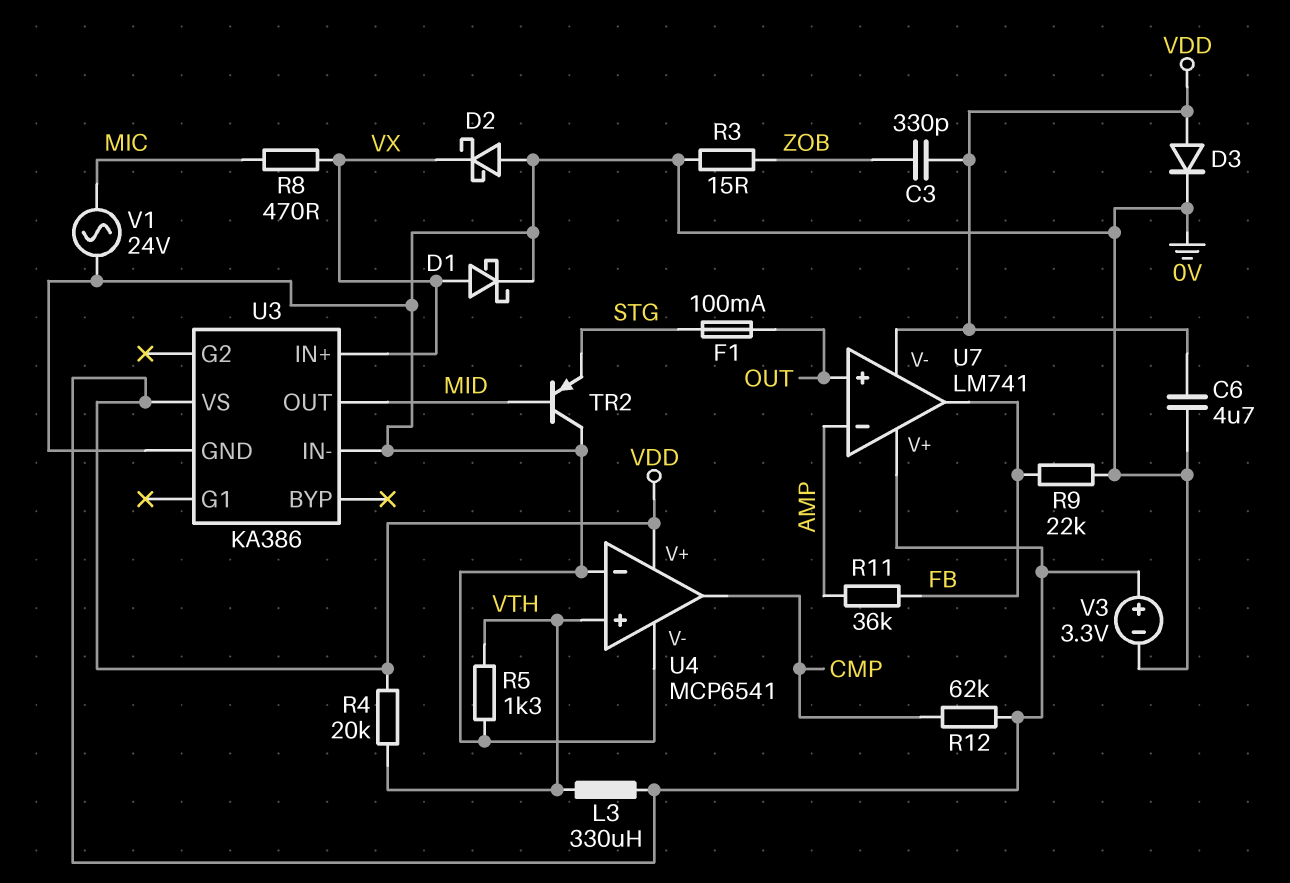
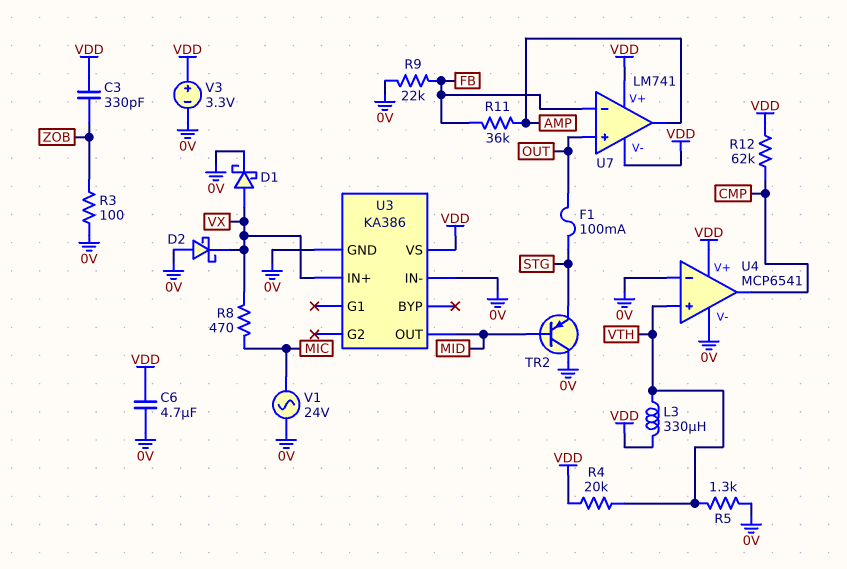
D3: diode (A VDD, K 0V) -> none
R3: 15 (0V, ZOB) -> 100 (0V, ZOB)
U7 pin in-: AMP -> FB
U7 pin out: FB -> AMP

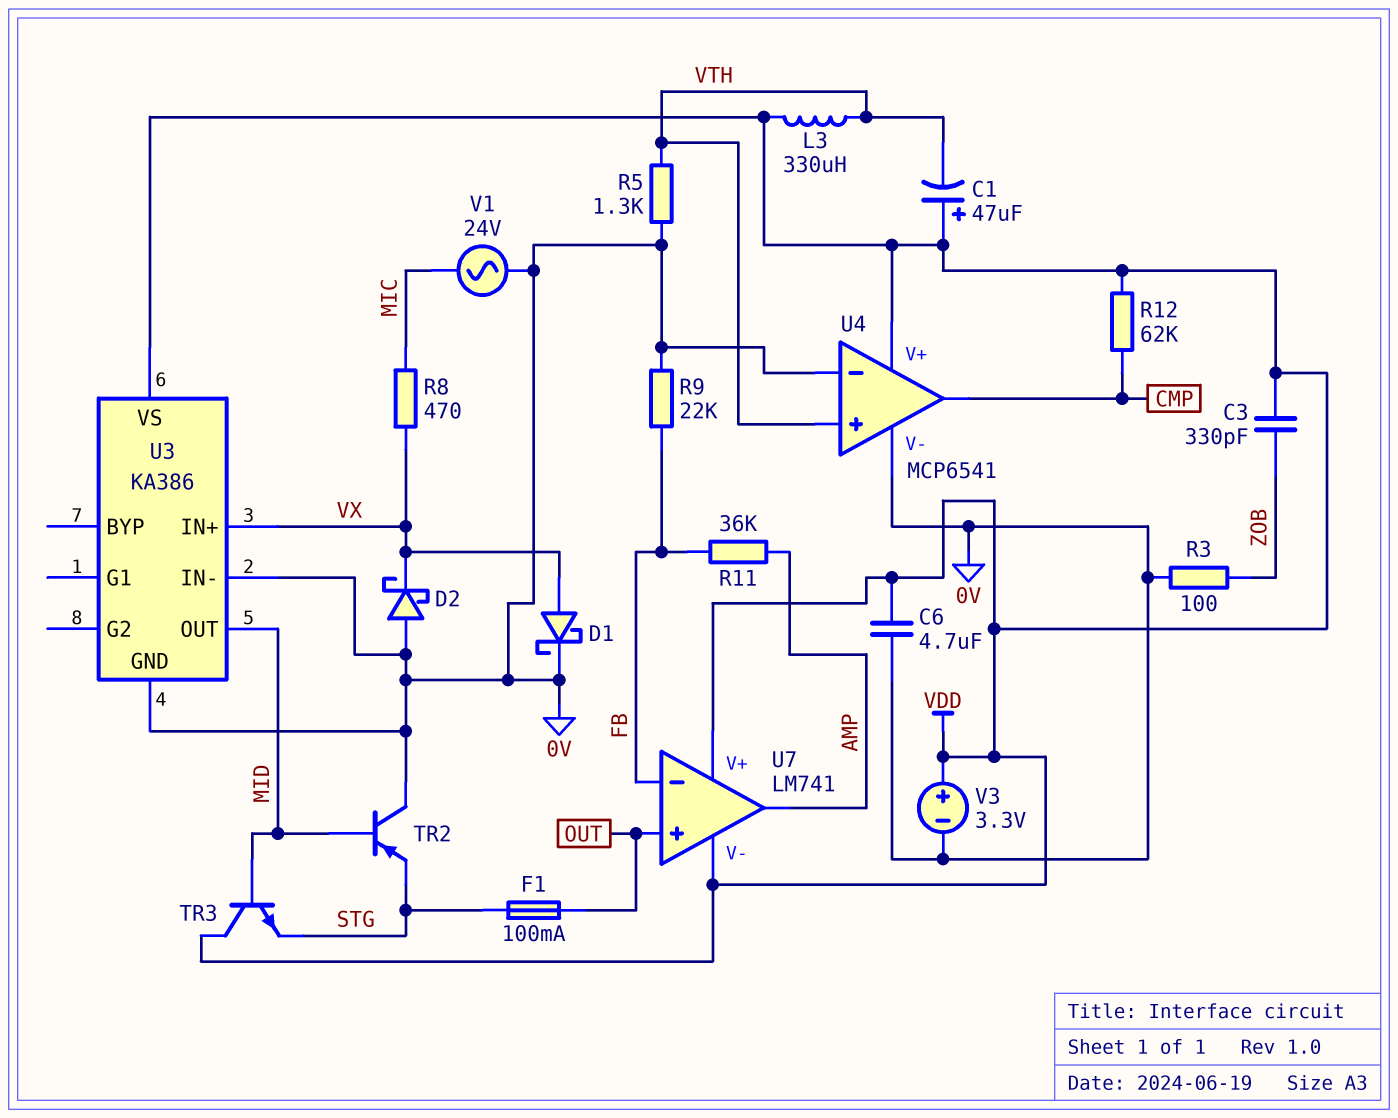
C1: none -> 47uF (plus VDD, minus VTH)
R4: 20k (VDD, VTH) -> none
TR3: none -> NPN (B MID, C VDD, E STG)

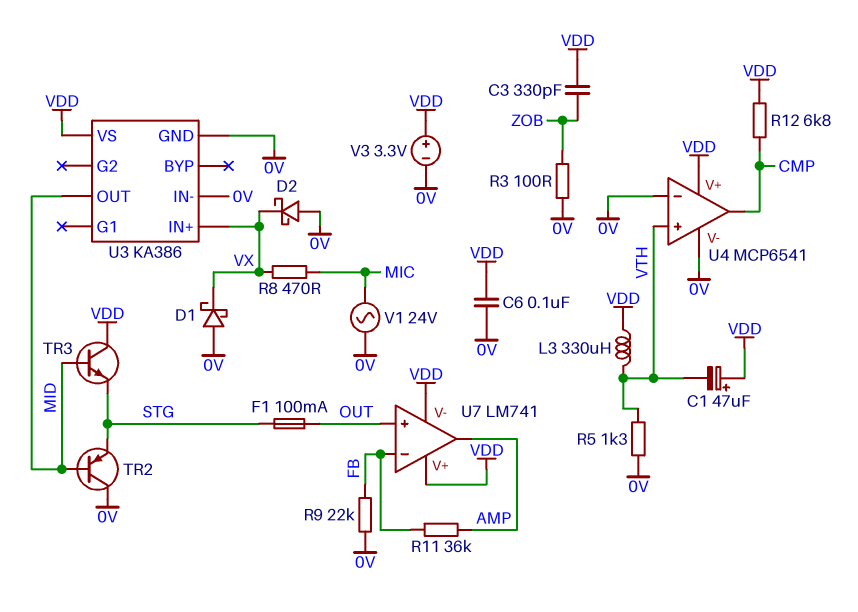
C6: 4.7uF (0V, VDD) -> 100nF (0V, VDD)
D1: schottky (A VX, K 0V) -> schottky (A 0V, K VX)
R12: 62k (CMP, VDD) -> 6.8k (CMP, VDD)

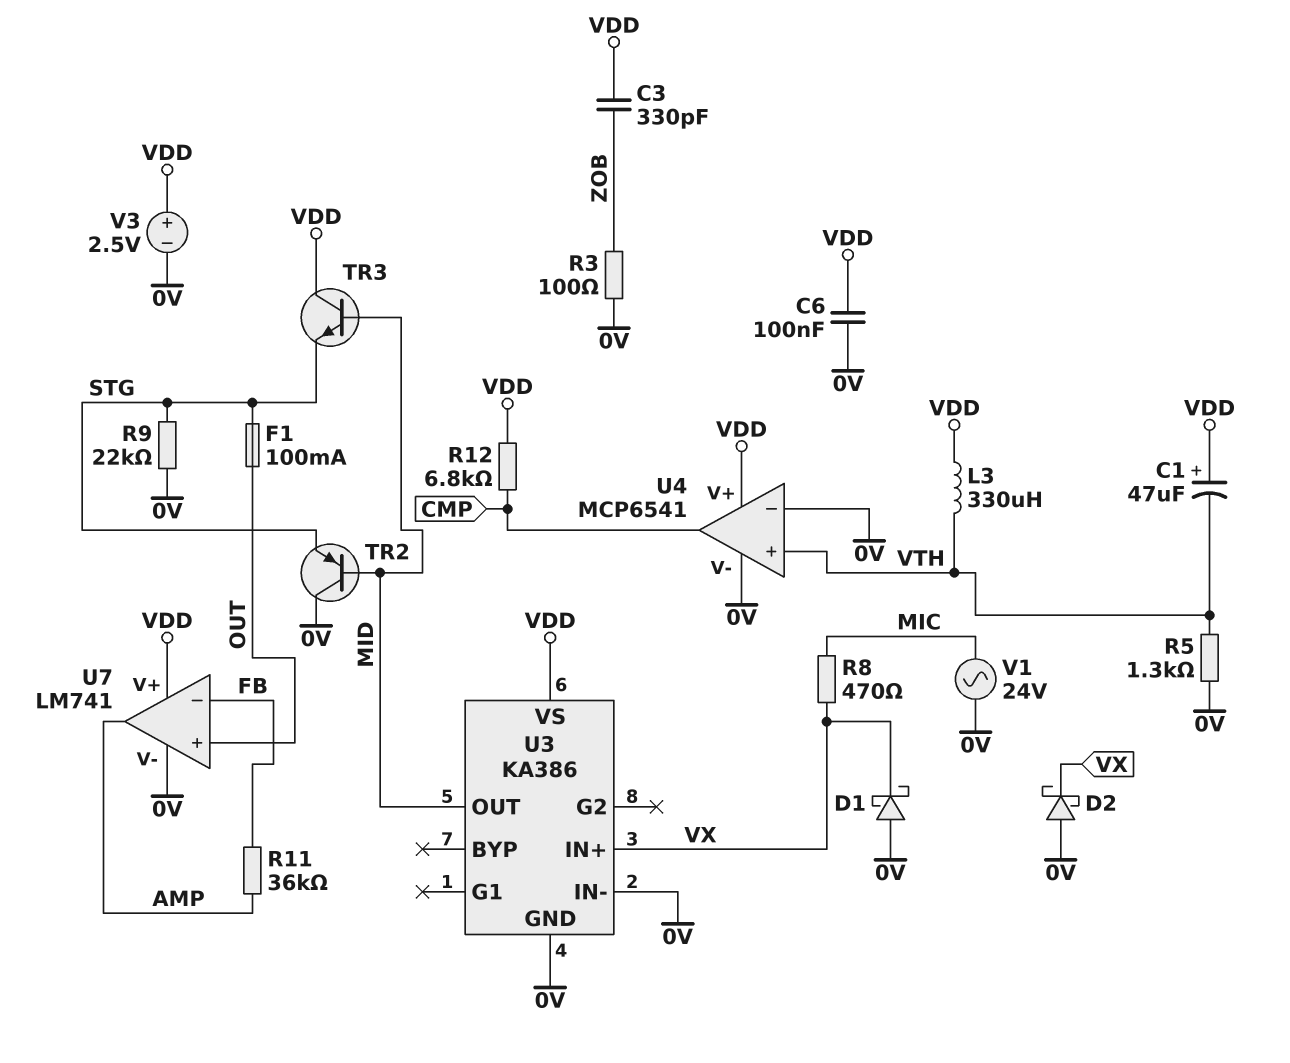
R9: 22k (0V, FB) -> 22k (0V, STG)
U7 pin V-: VDD -> 0V
V3: 3.3V (plus VDD, minus 0V) -> 2.5V (plus VDD, minus 0V)

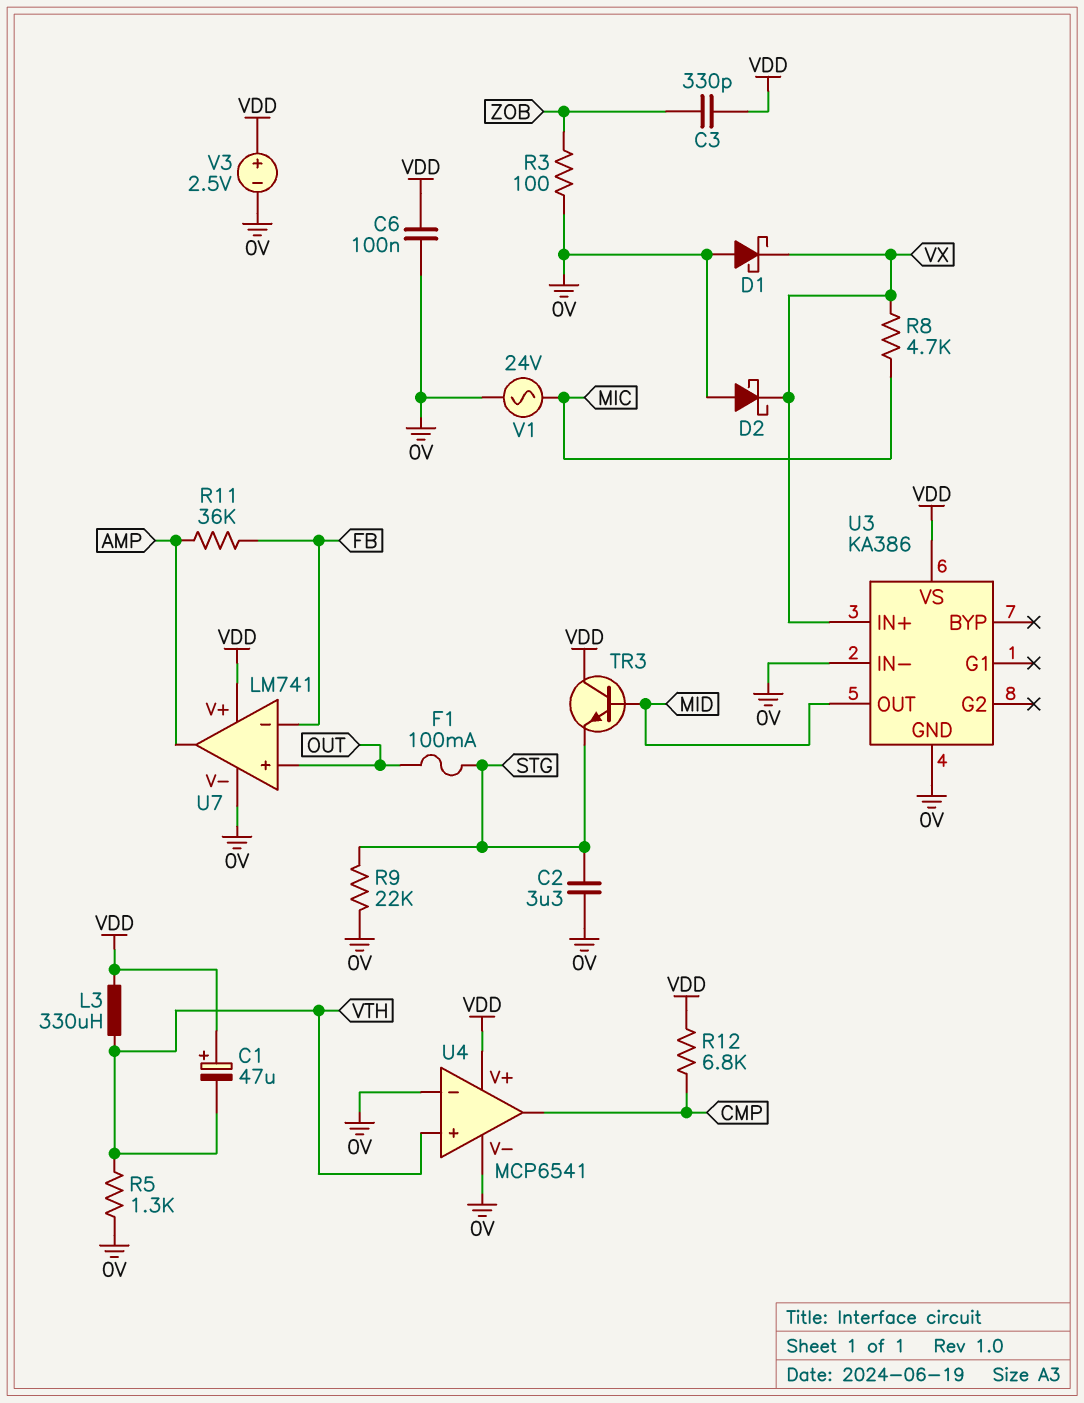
C2: none -> 3.3uF (0V, STG)
R8: 470 (MIC, VX) -> 4.7k (MIC, VX)
TR2: PNP (B MID, C 0V, E STG) -> none

